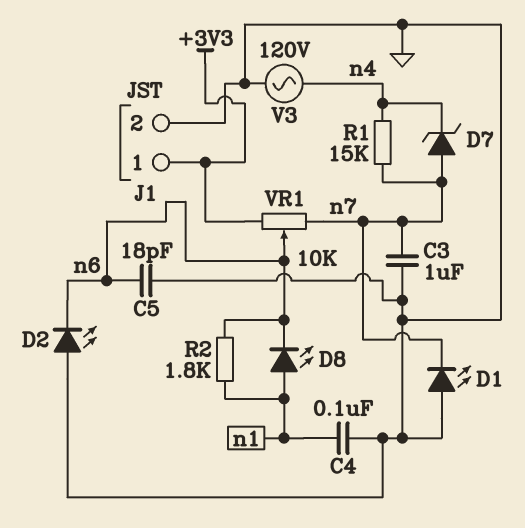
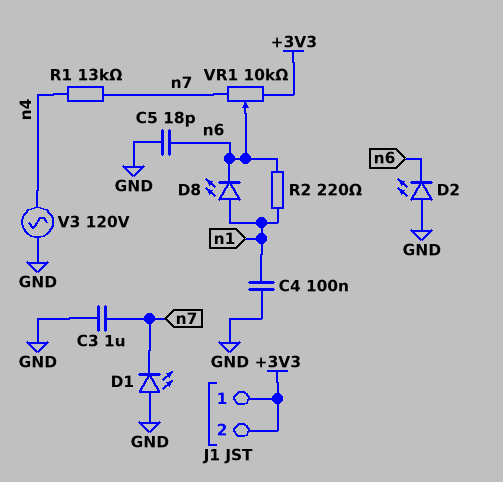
D7: zener (A n7, K n4) -> none
J1 pin 2: GND -> +3V3
R1: 15k (n4, n7) -> 13k (n4, n7)
R2: 1.8k (n1, n6) -> 220 (n1, n6)

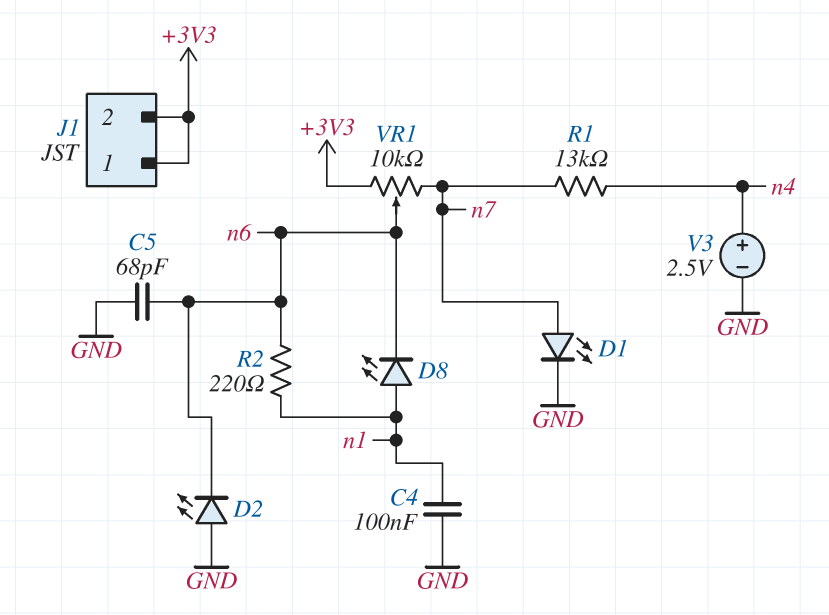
C3: 1uF (GND, n7) -> none
C5: 18pF (GND, n6) -> 68pF (GND, n6)
D1: LED (A GND, K n7) -> LED (A n7, K GND)
V3: AC 120V (GND, n4) -> 2.5V (plus n4, minus GND)

